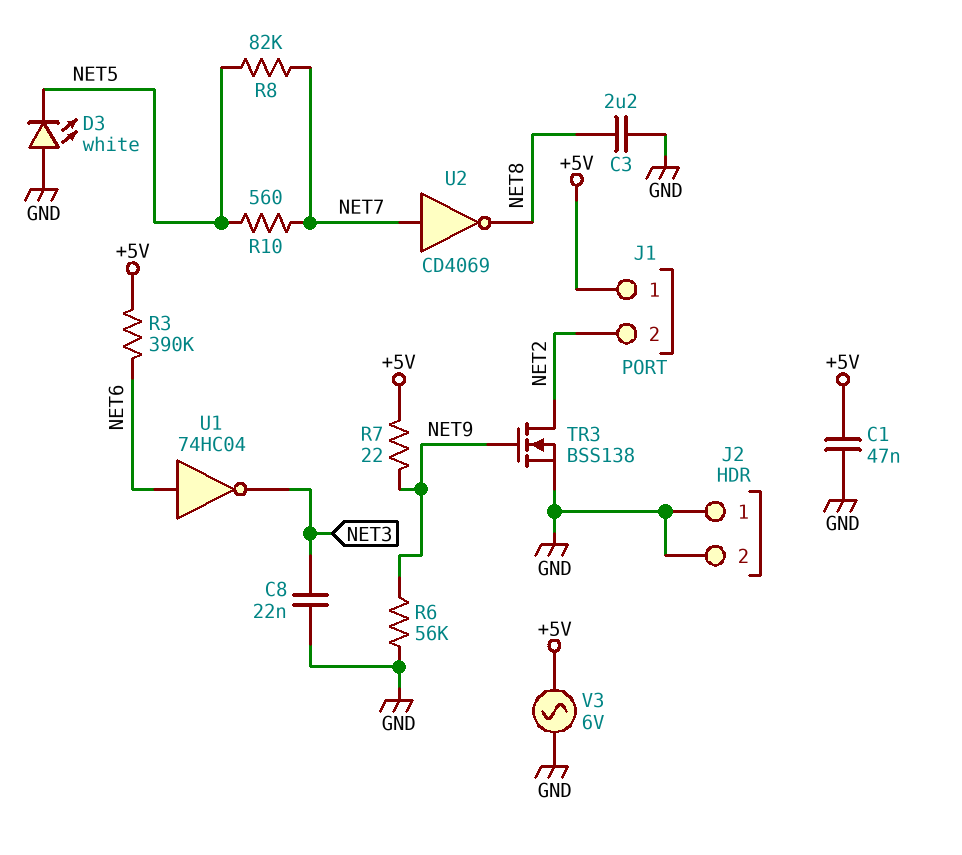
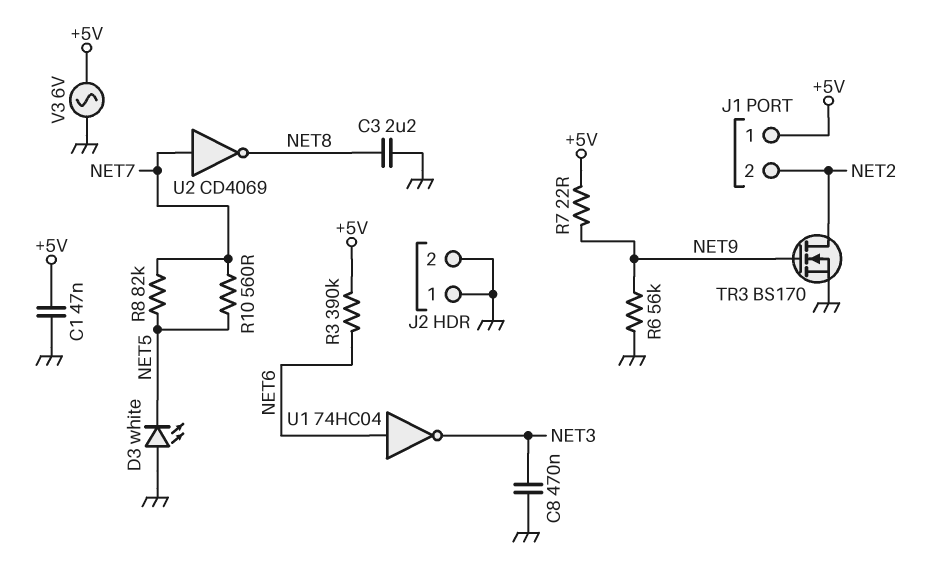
C8: 22nF (GND, NET3) -> 470nF (GND, NET3)
TR3: NMOS BSS138 (G NET9, D NET2, S GND) -> NMOS BS170 (G NET9, D NET2, S GND)

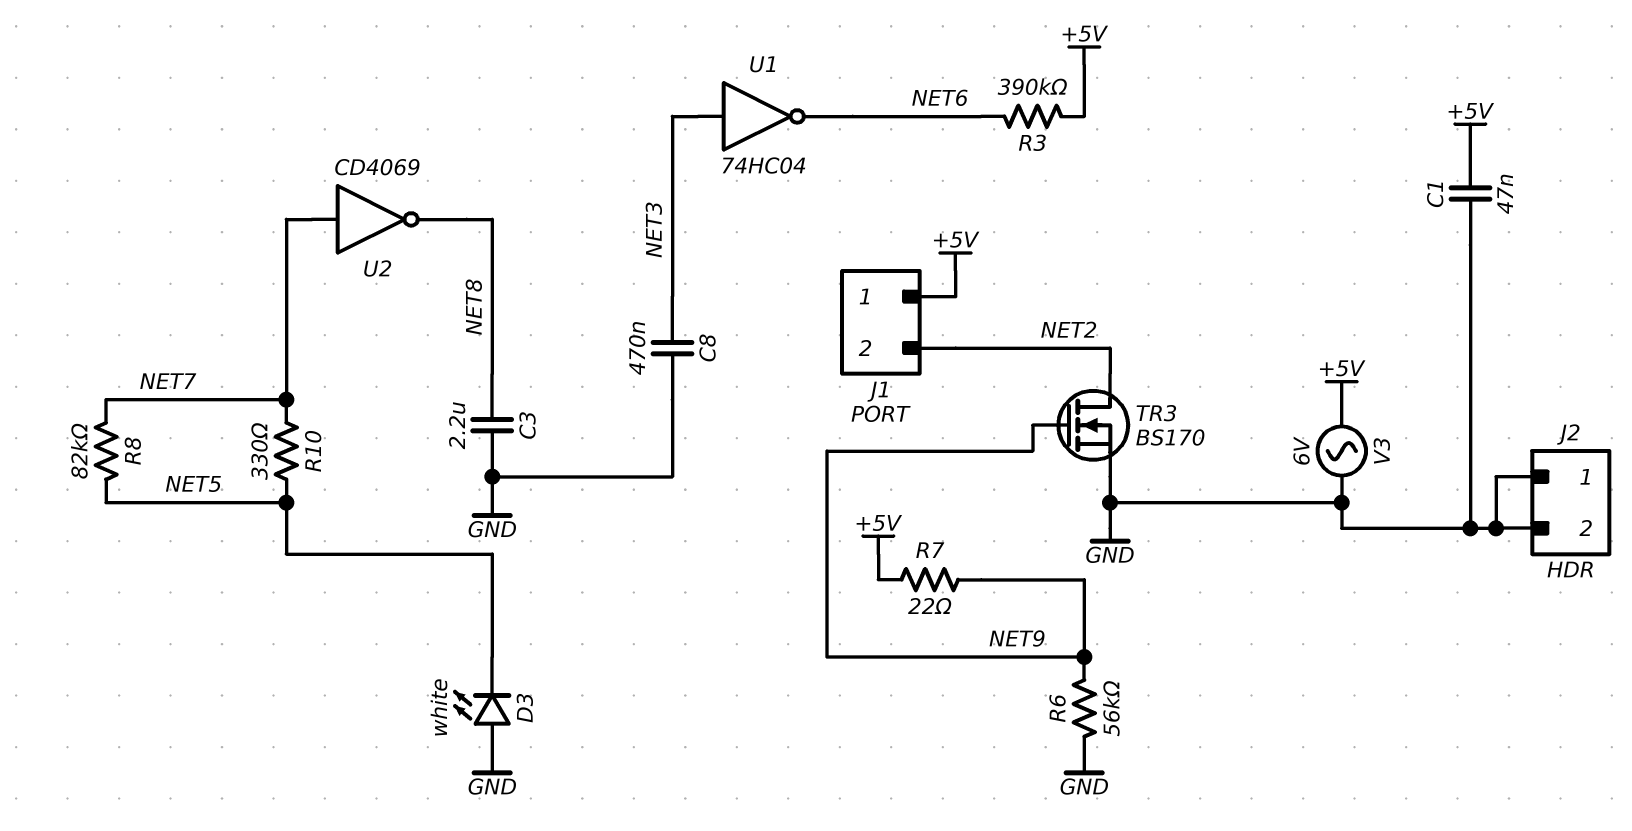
R10: 560 (NET5, NET7) -> 330 (NET5, NET7)
U1: NOT 74HC04 (in NET6, out NET3) -> NOT 74HC04 (in NET3, out NET6)

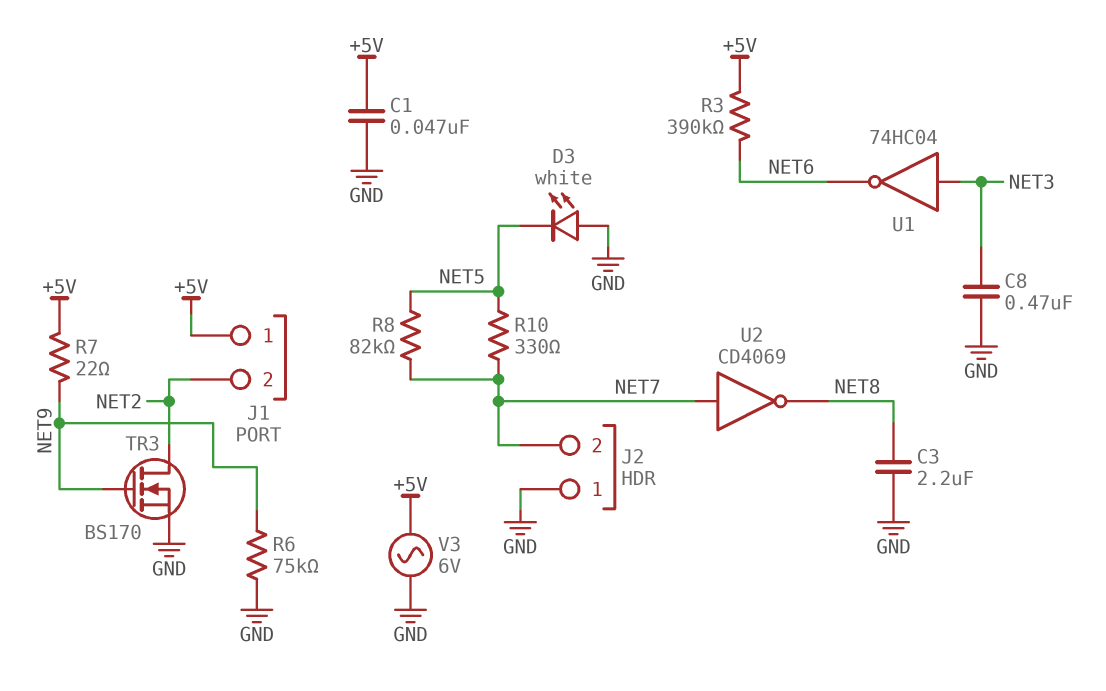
J2 pin 2: GND -> NET7
R6: 56k (GND, NET9) -> 75k (GND, NET9)

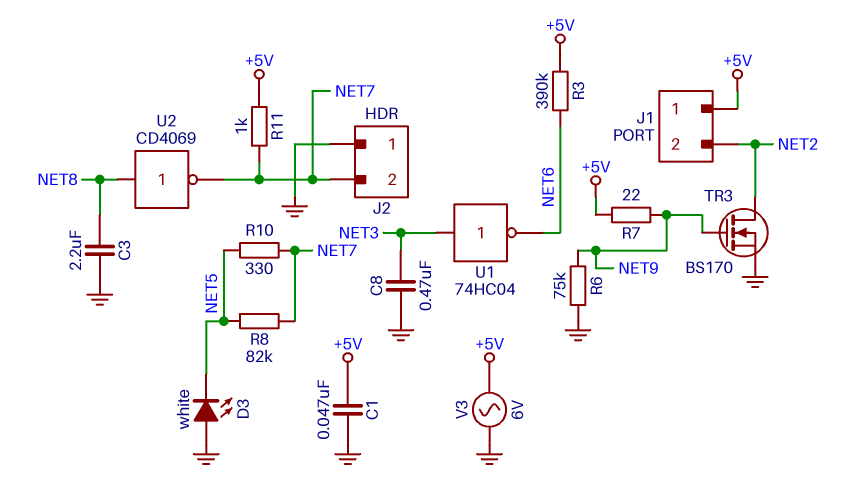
R11: none -> 1k (+5V, NET7)
U2: NOT CD4069 (in NET7, out NET8) -> NOT CD4069 (in NET8, out NET7)

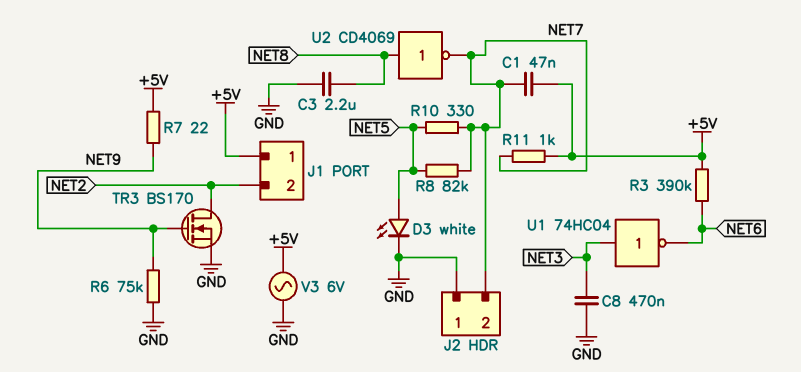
C1: 47nF (+5V, GND) -> 47nF (+5V, NET7)
D3: LED white (A GND, K NET5) -> LED white (A NET5, K GND)

